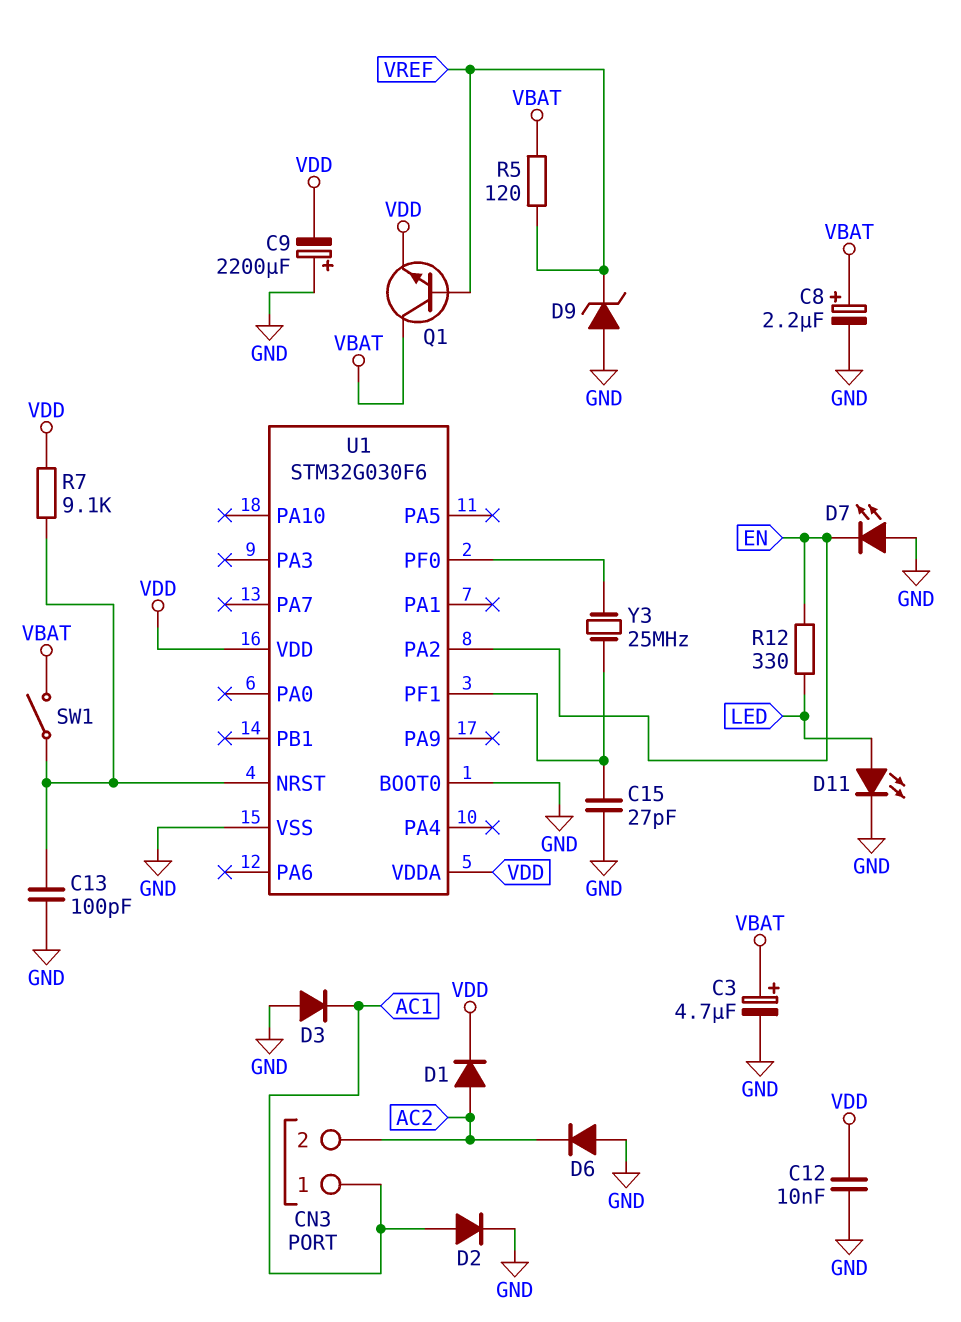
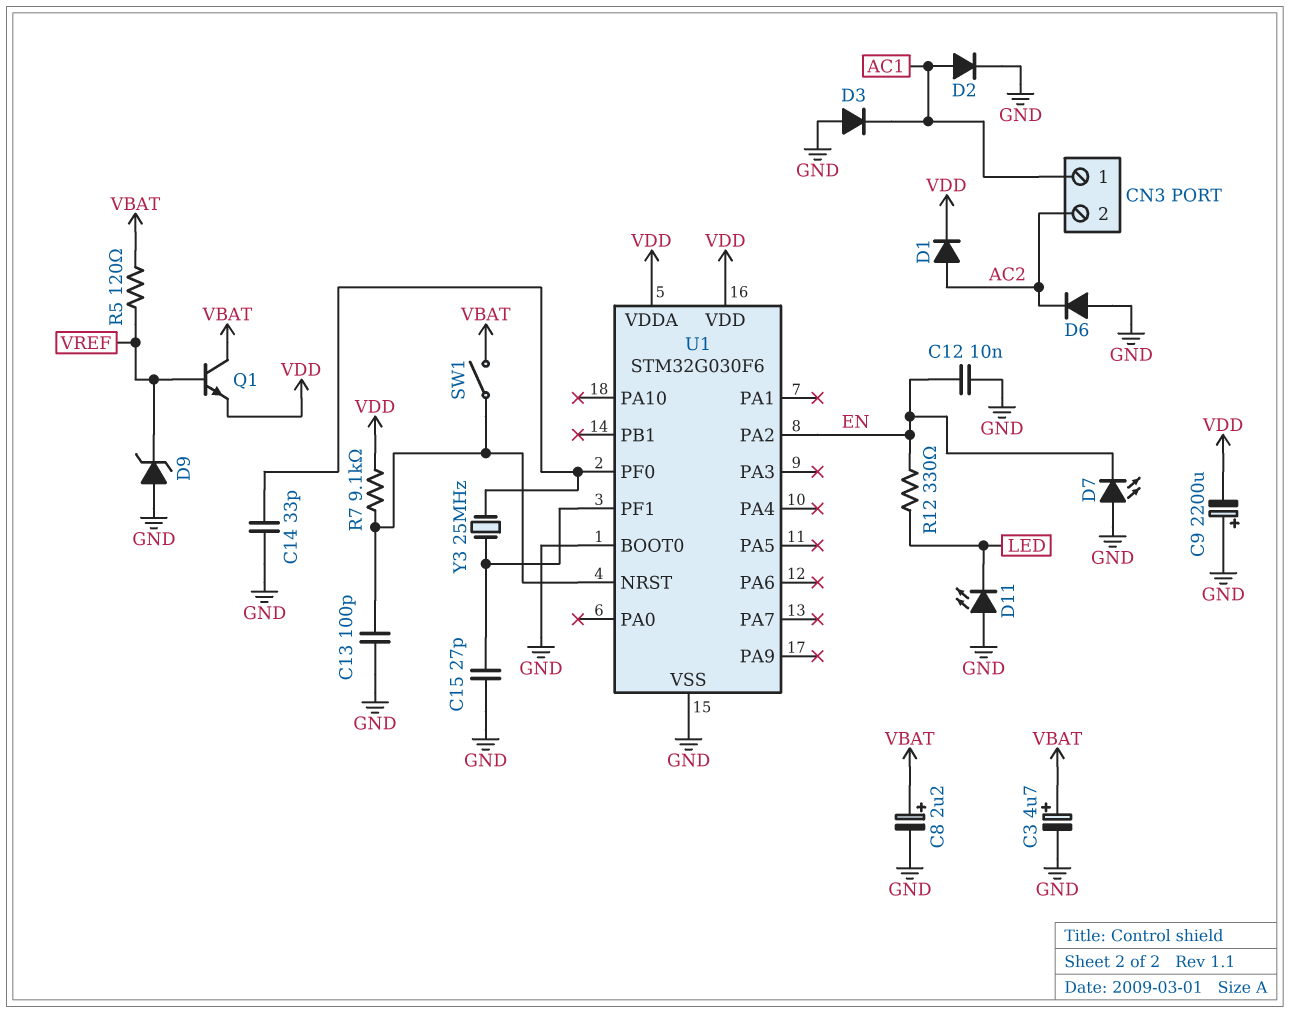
C12: 10nF (GND, VDD) -> 10nF (EN, GND)
C14: none -> 33pF (GND, U1/PF0)
D11: LED (A LED, K GND) -> LED (A GND, K LED)

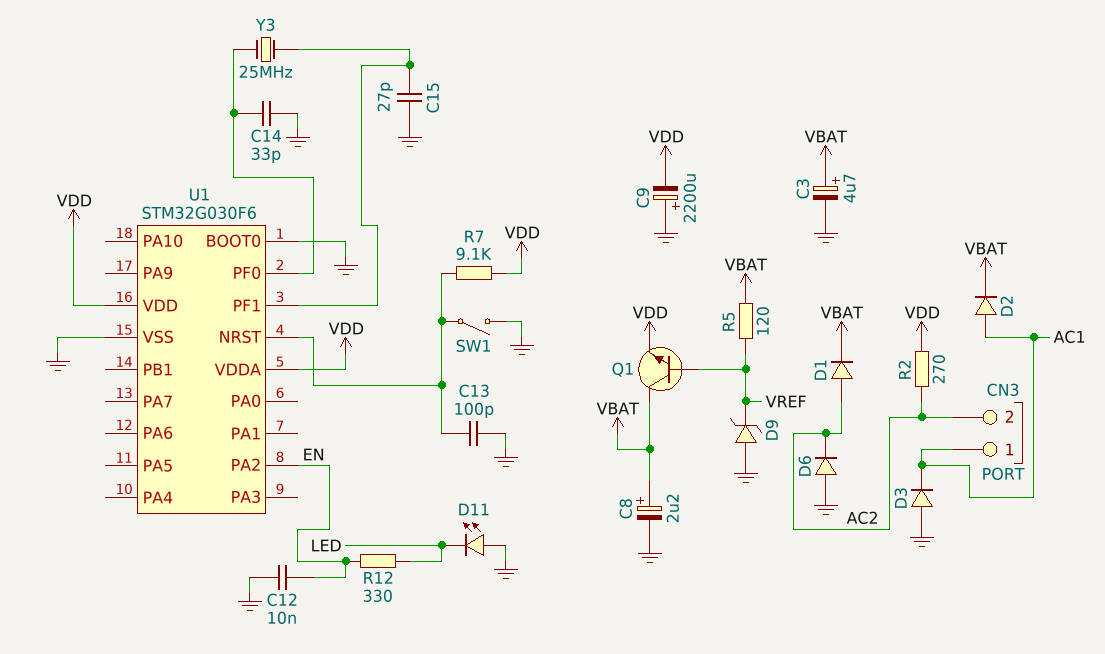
D1: diode (A AC2, K VDD) -> diode (A AC2, K VBAT)
D2: diode (A AC1, K GND) -> diode (A AC1, K VBAT)
D7: LED (A GND, K EN) -> none
R2: none -> 270 (AC2, VDD)
SW1: switch (U1/NRST, VBAT) -> switch (GND, U1/NRST)

